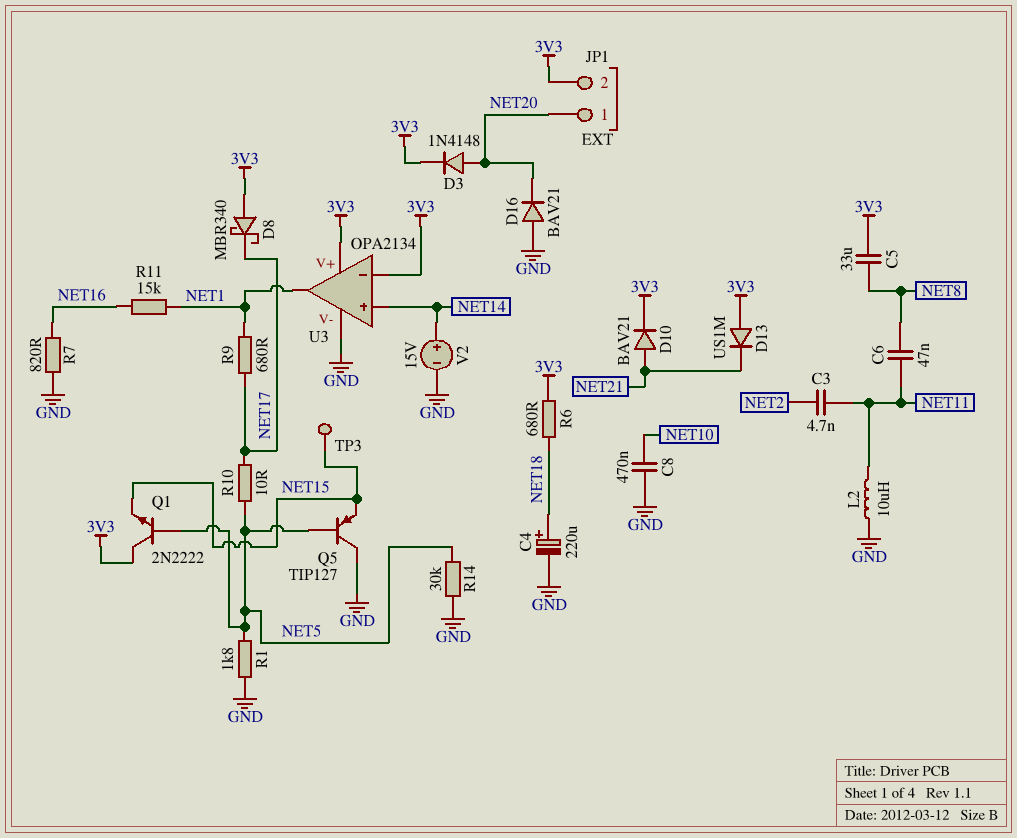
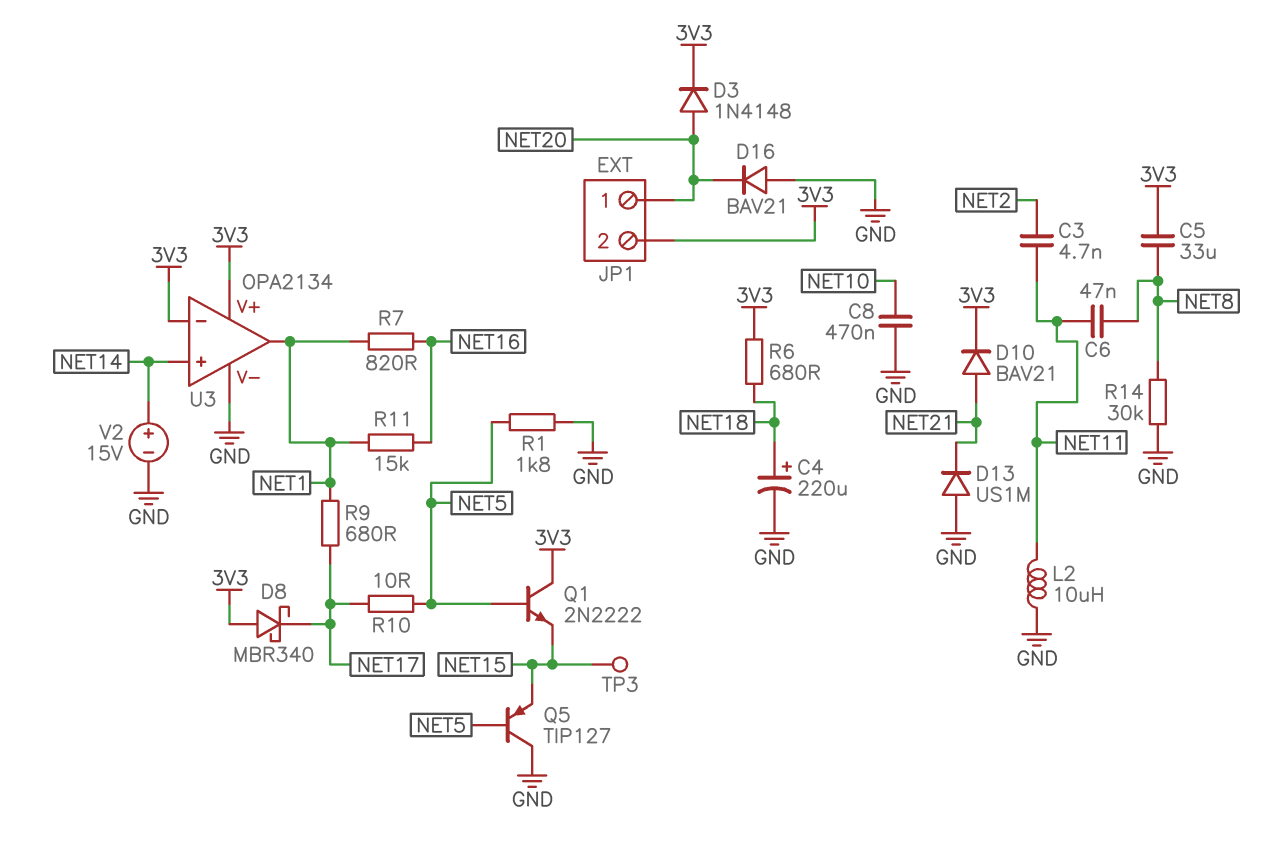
D13: diode US1M (A 3V3, K NET21) -> diode US1M (A GND, K NET21)
R7: 820 (GND, NET16) -> 820 (NET1, NET16)
R14: 30k (GND, NET5) -> 30k (GND, NET8)

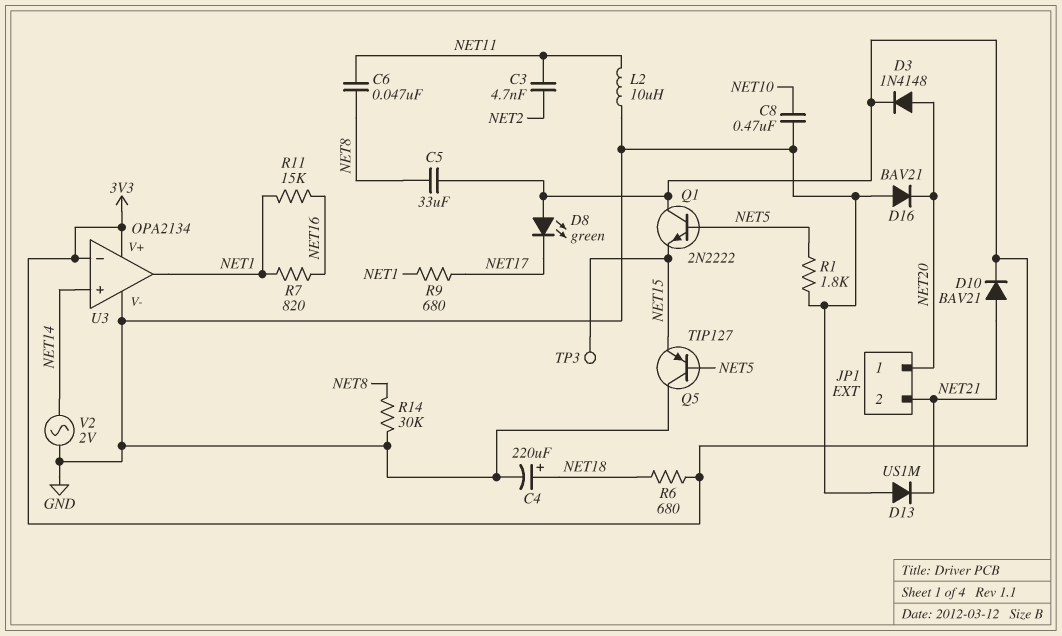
D8: schottky MBR340 (A 3V3, K NET17) -> LED green (A 3V3, K NET17)
JP1 pin 2: 3V3 -> NET21
R10: 10 (NET5, NET17) -> none
V2: 15V (plus NET14, minus GND) -> AC 2V (GND, NET14)

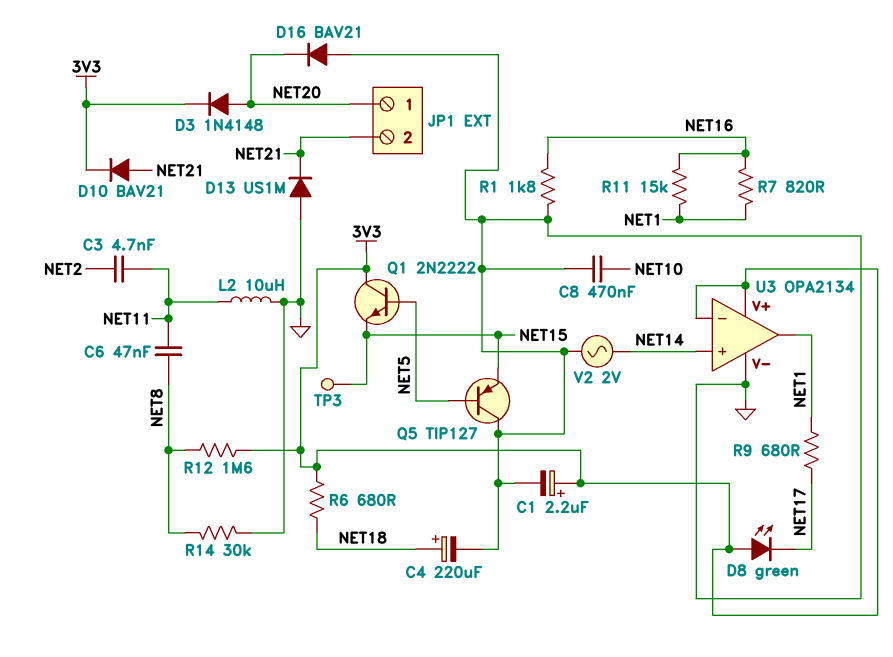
C1: none -> 2.2uF (plus 3V3, minus GND)
C5: 33uF (3V3, NET8) -> none
R1: 1.8k (GND, NET5) -> 1.8k (GND, NET16)
R12: none -> 1.6M (3V3, NET8)

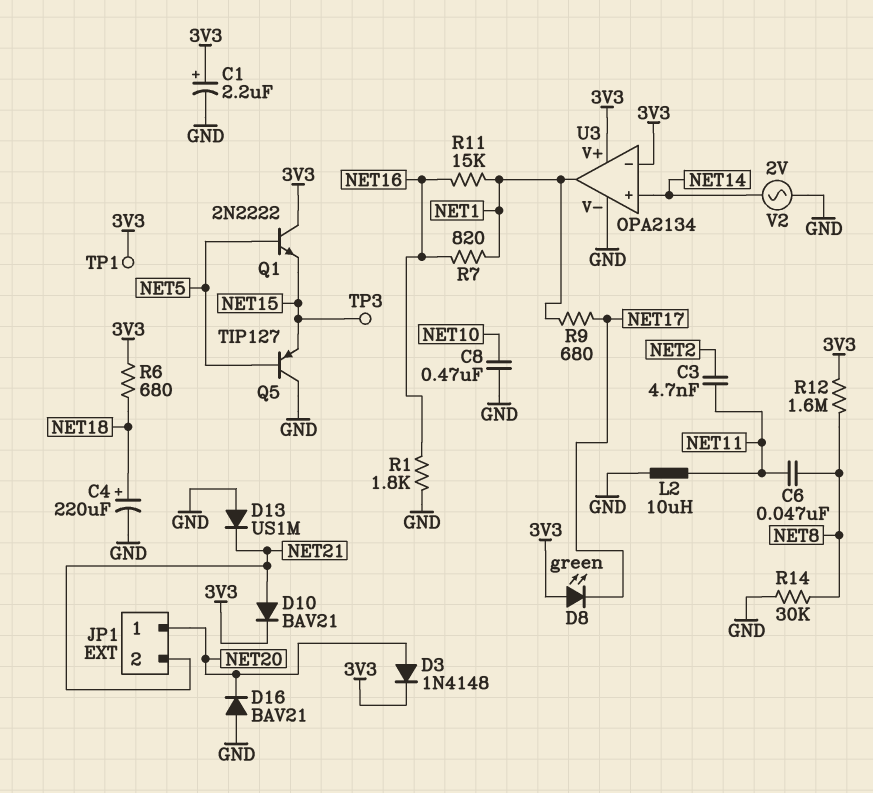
TP1: none -> test point (3V3)

